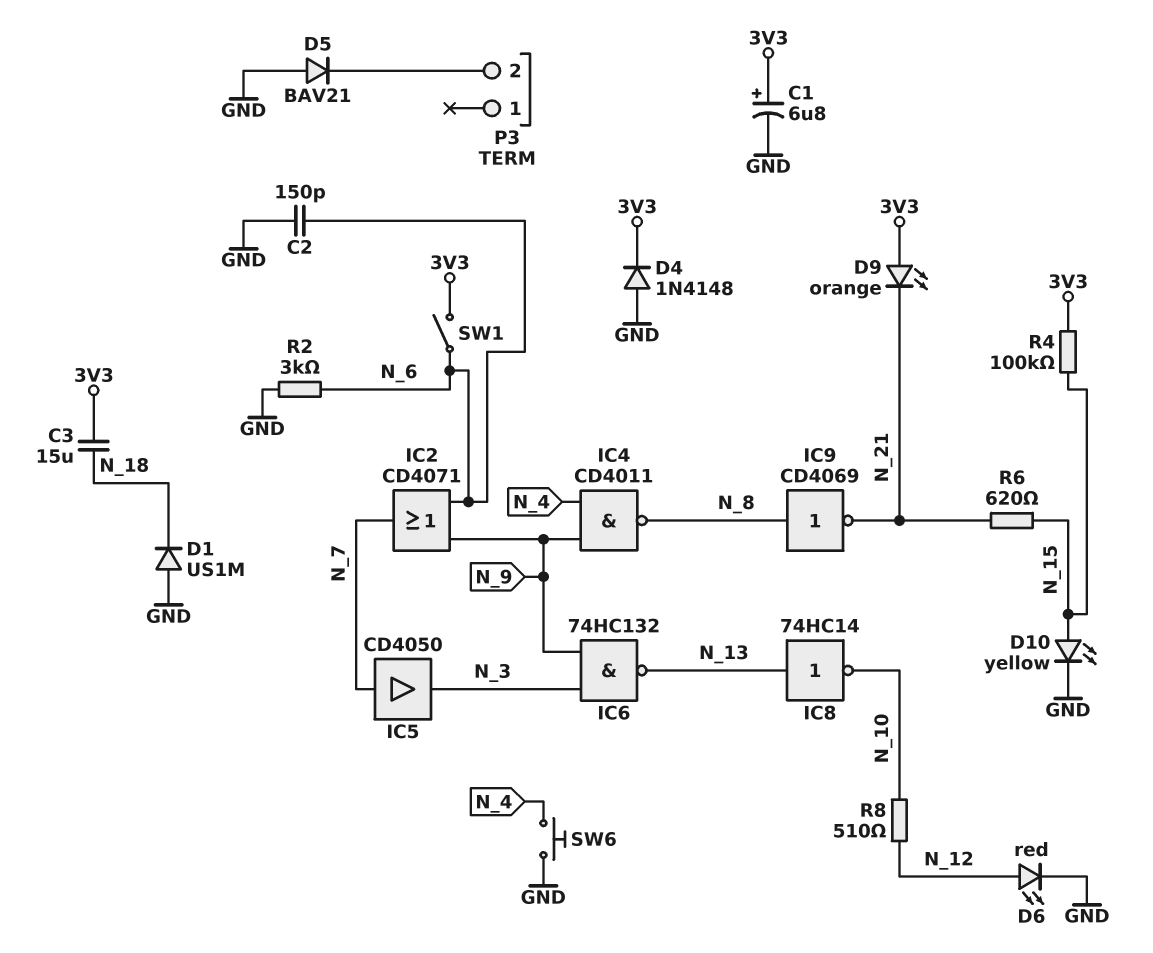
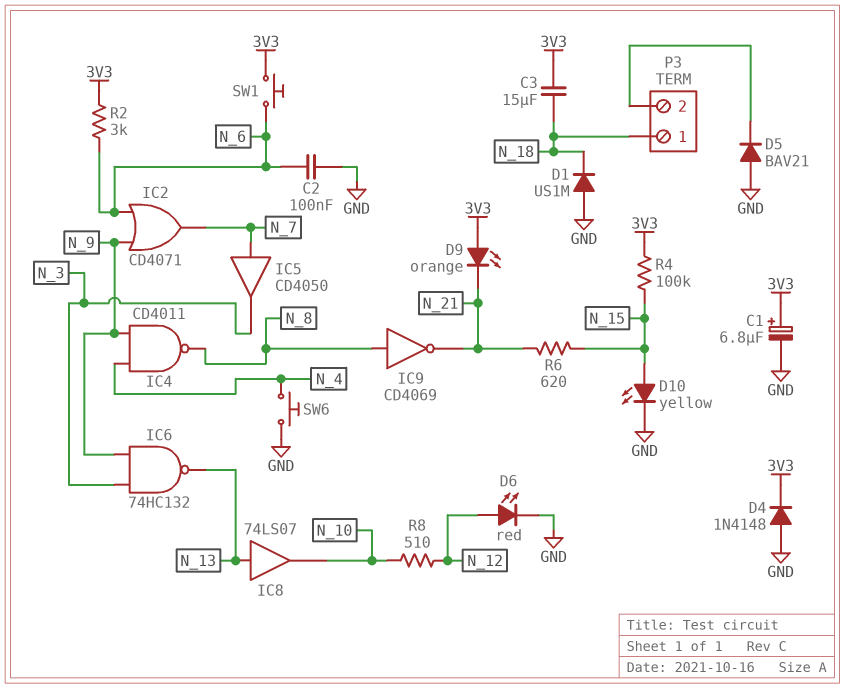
C2: 150pF (GND, N_6) -> 100nF (GND, N_6)
IC8: NOT 74HC14 (in N_13, out N_10) -> buffer 74LS07 (in N_13, out N_10)
P3 pin 1: none -> N_18
R2: 3k (GND, N_6) -> 3k (3V3, N_6)
SW1: switch (3V3, N_6) -> button (3V3, N_6)

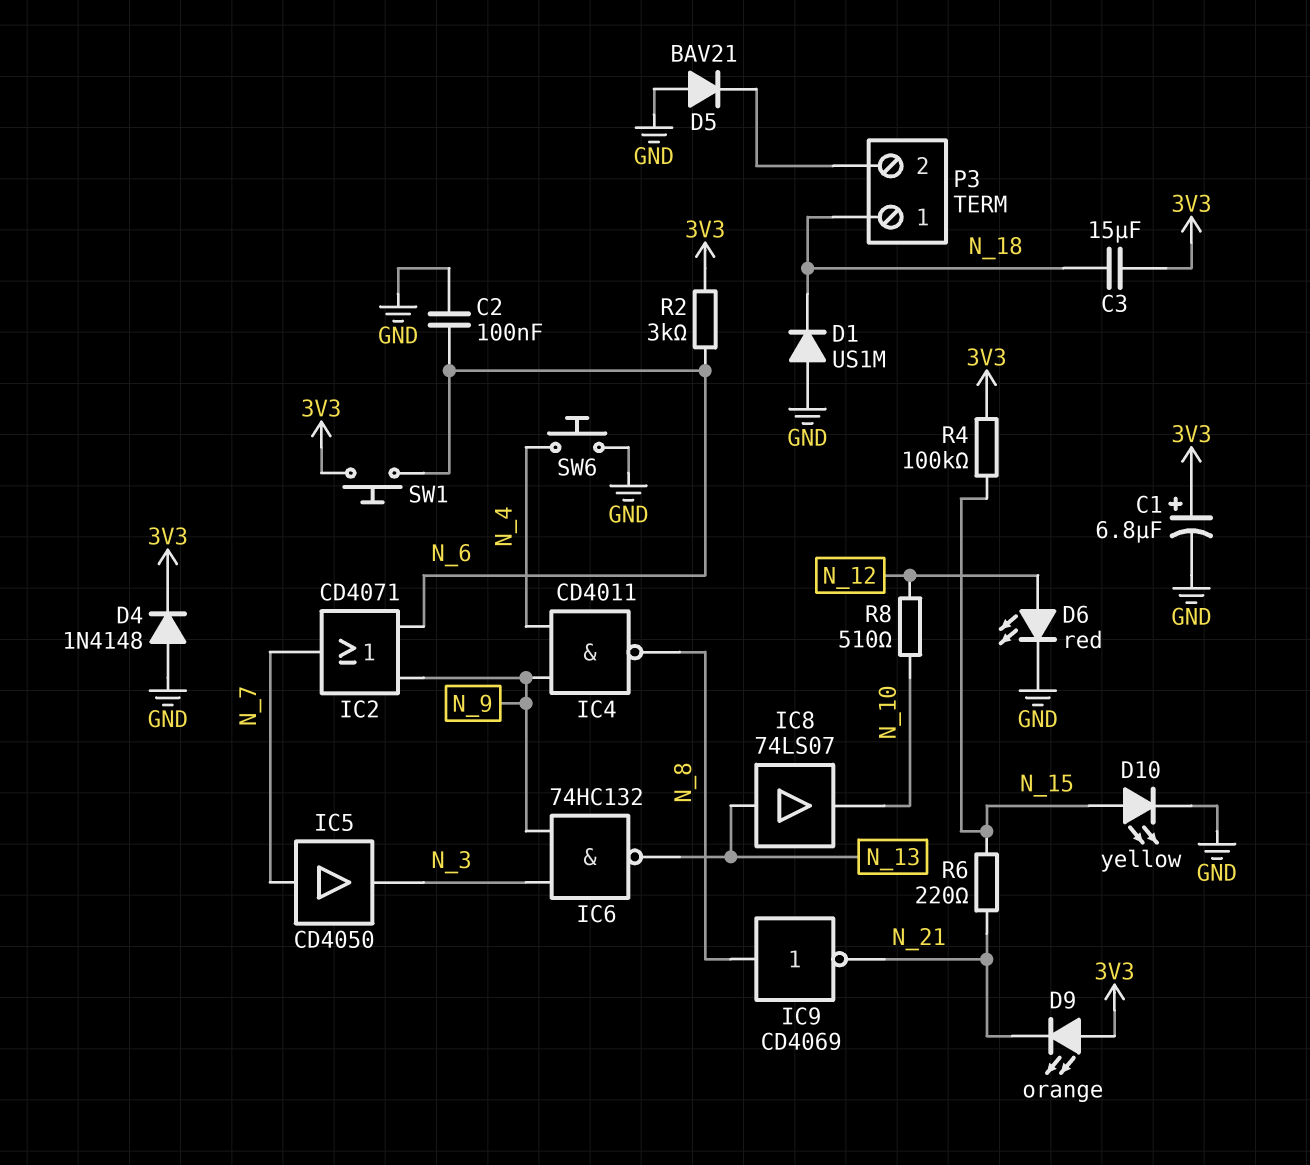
R6: 620 (N_15, N_21) -> 220 (N_15, N_21)

